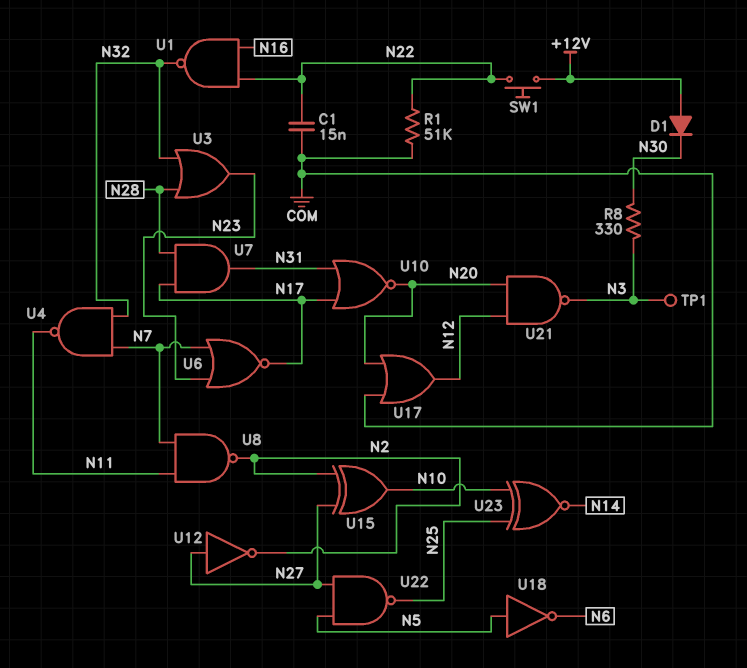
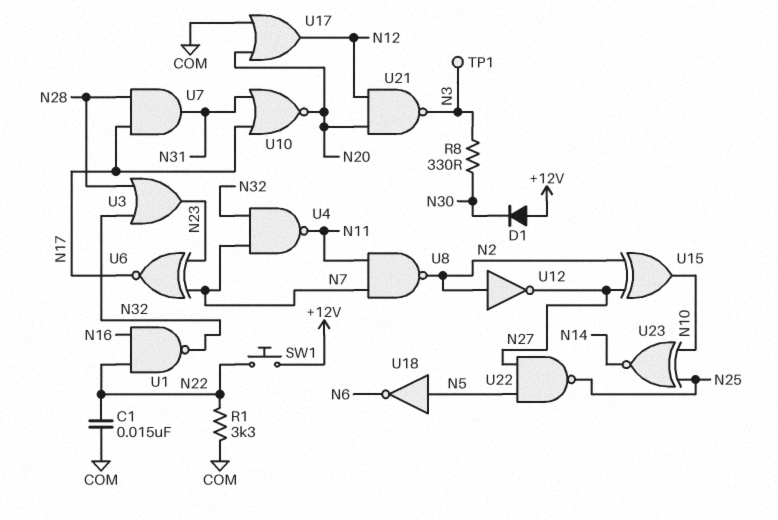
R1: 51k (COM, N22) -> 3.3k (COM, N22)
U6: NOR (in N7, in N23, out N17) -> XNOR (in N7, in N23, out N17)
U12: NOT (in N27, out N2) -> NOT (in N2, out N27)

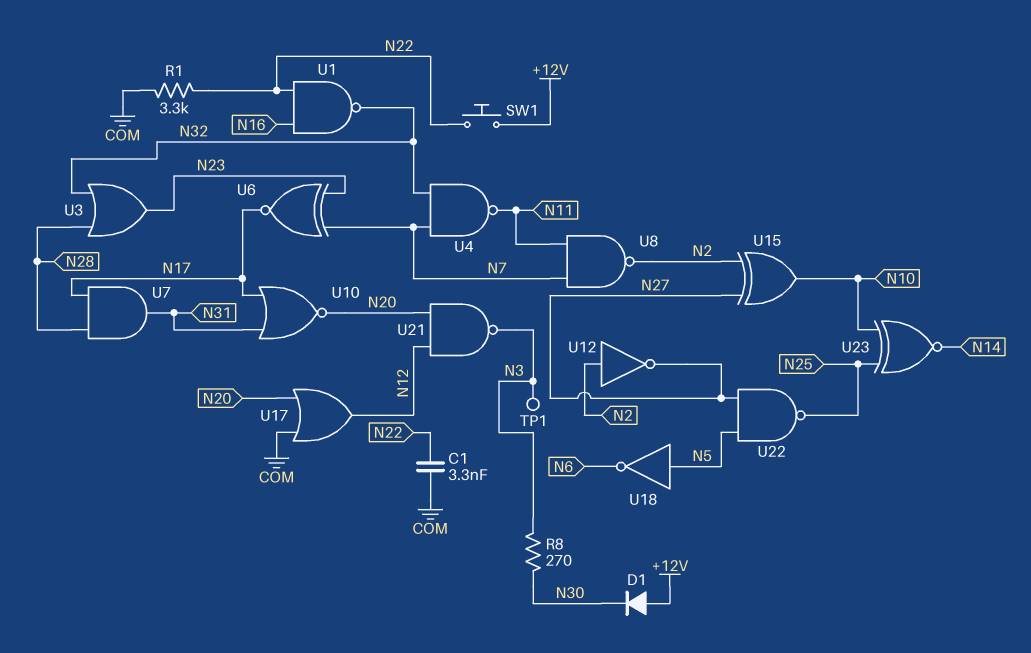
C1: 15nF (COM, N22) -> 3.3nF (COM, N22)
R8: 330 (N3, N30) -> 270 (N3, N30)

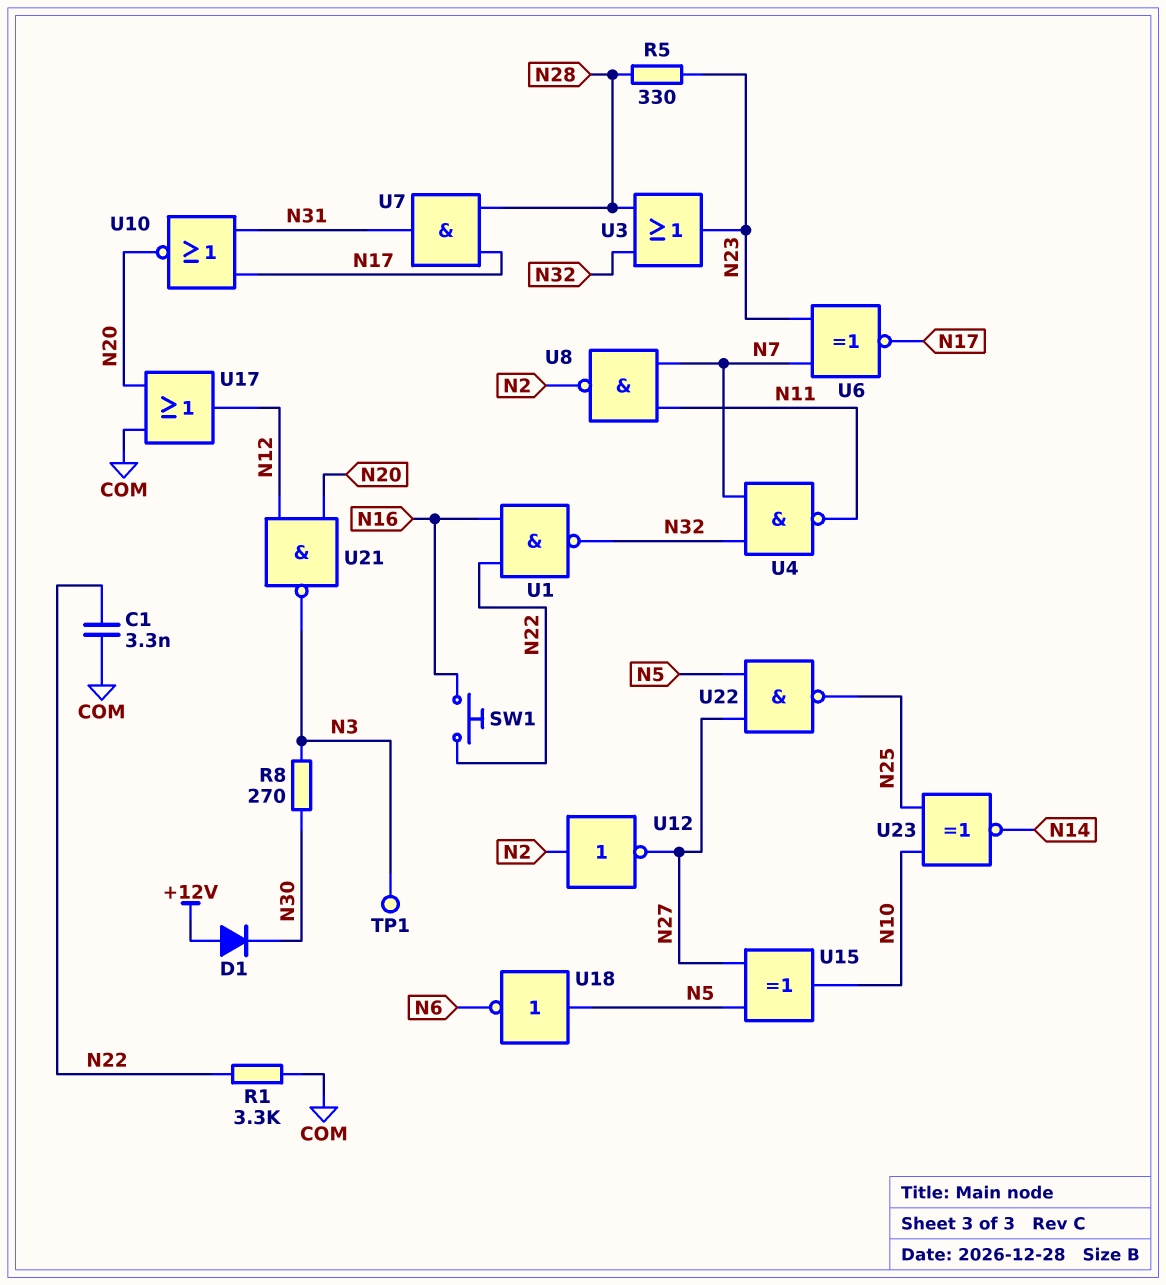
R5: none -> 330 (N23, N28)
SW1: button (+12V, N22) -> button (N16, N22)
U15: XOR (in N2, in N27, out N10) -> XOR (in N5, in N27, out N10)

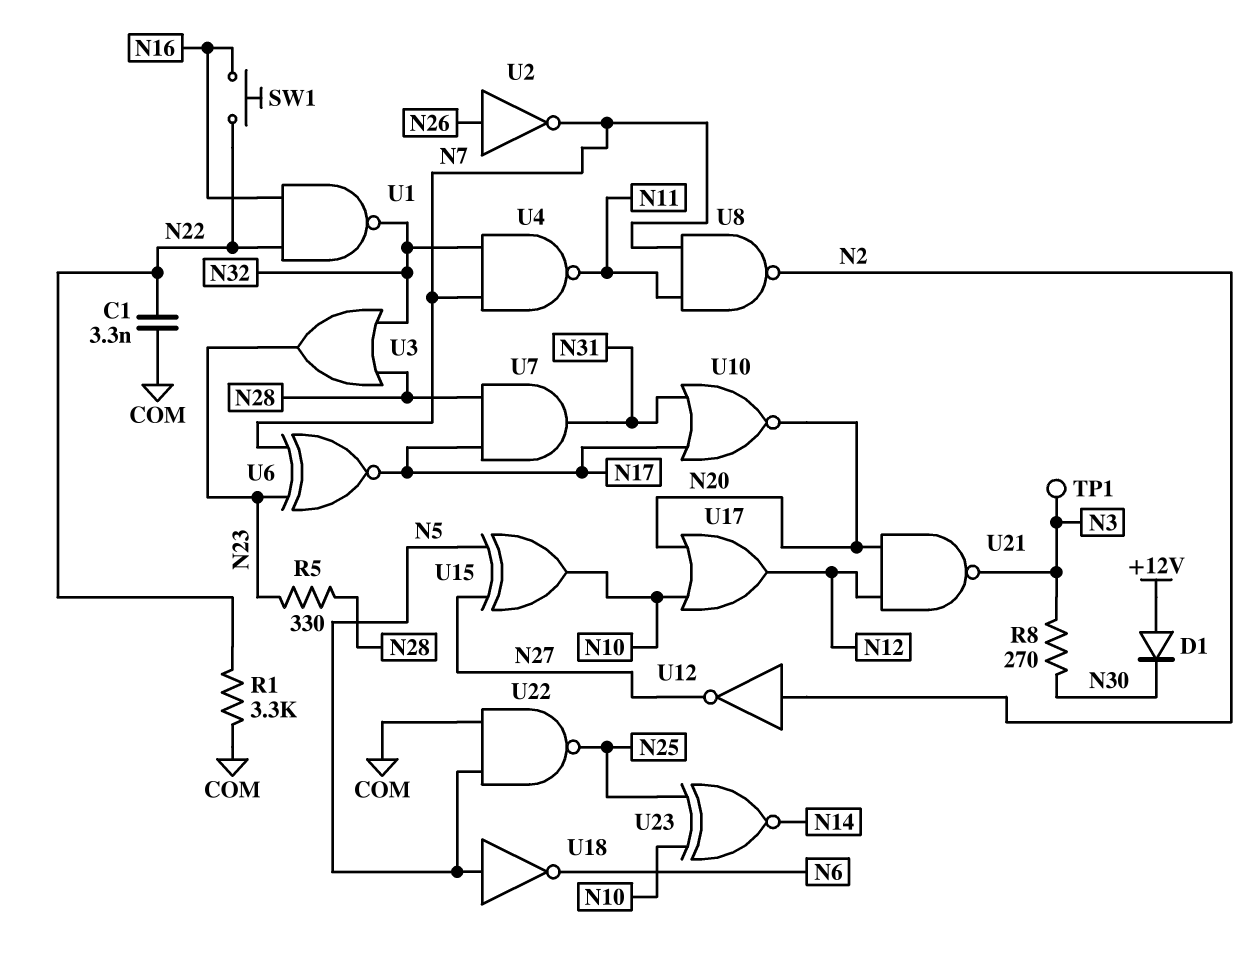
U2: none -> NOT (in N26, out N7)
U17: OR (in COM, in N20, out N12) -> OR (in N10, in N20, out N12)
U22: NAND (in N5, in N27, out N25) -> NAND (in COM, in N5, out N25)

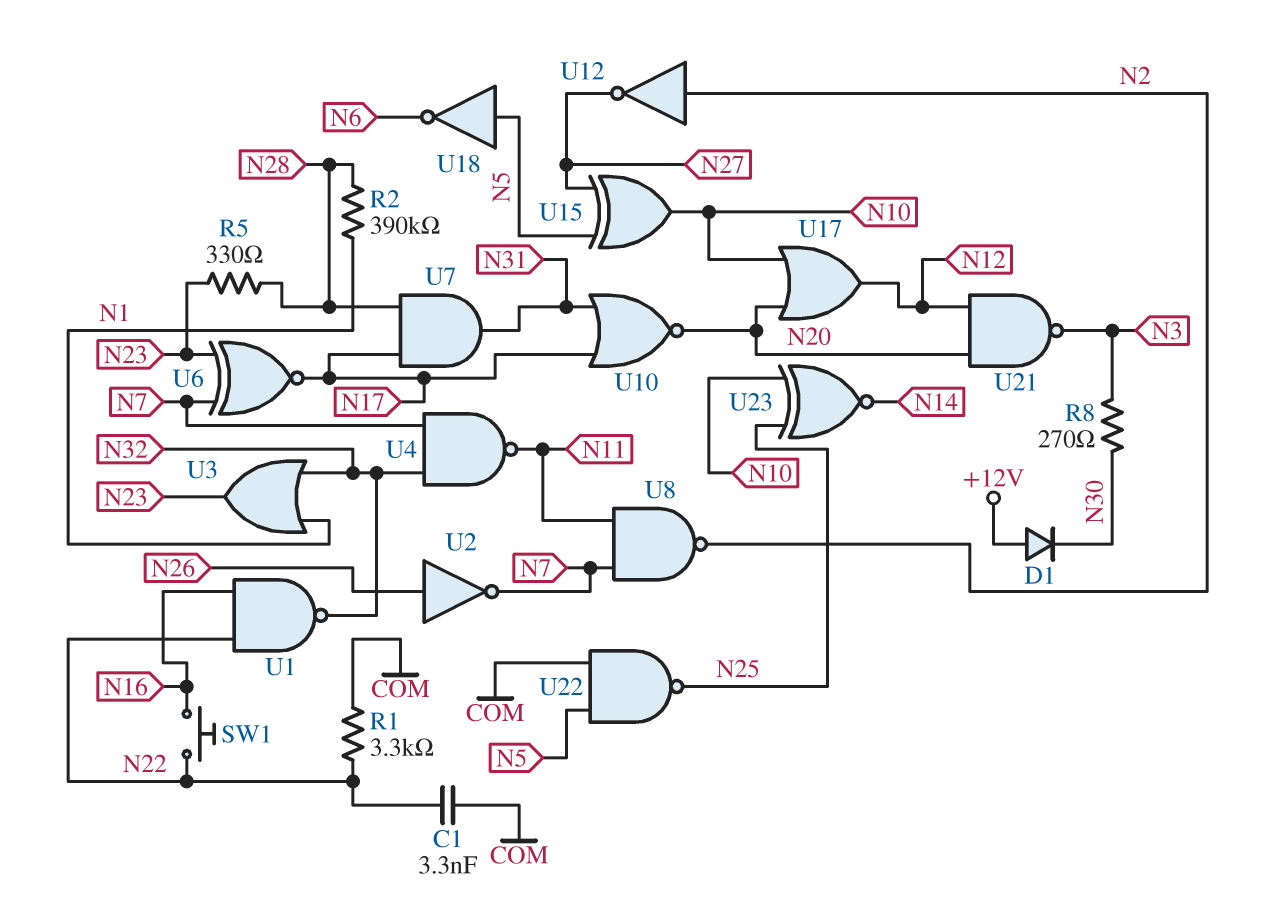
R2: none -> 390k (N1, N28)
TP1: test point (N3) -> none
U3: OR (in N28, in N32, out N23) -> OR (in N1, in N32, out N23)

